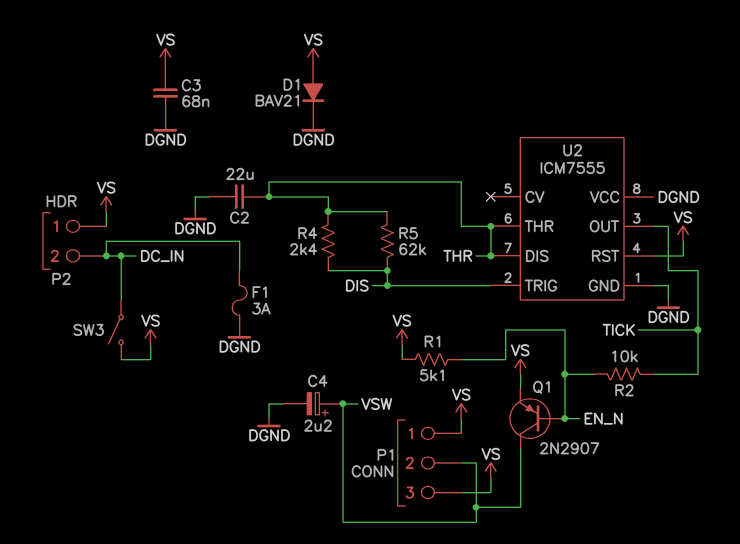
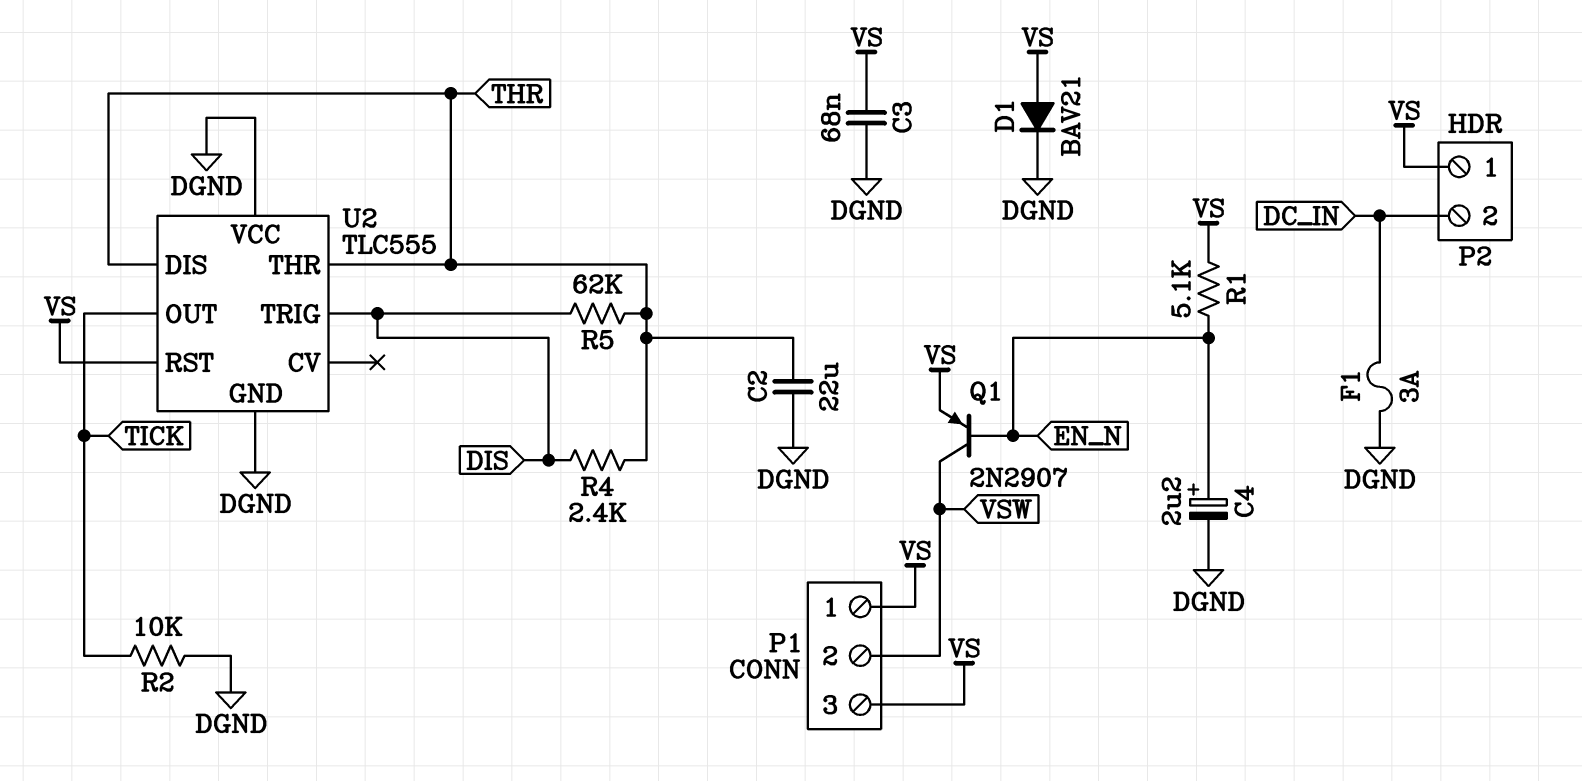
C4: 2.2uF (plus VSW, minus DGND) -> 2.2uF (plus EN_N, minus DGND)
R2: 10k (EN_N, TICK) -> 10k (DGND, TICK)
SW3: switch (DC_IN, VS) -> none
U2: ICM7555 -> TLC555

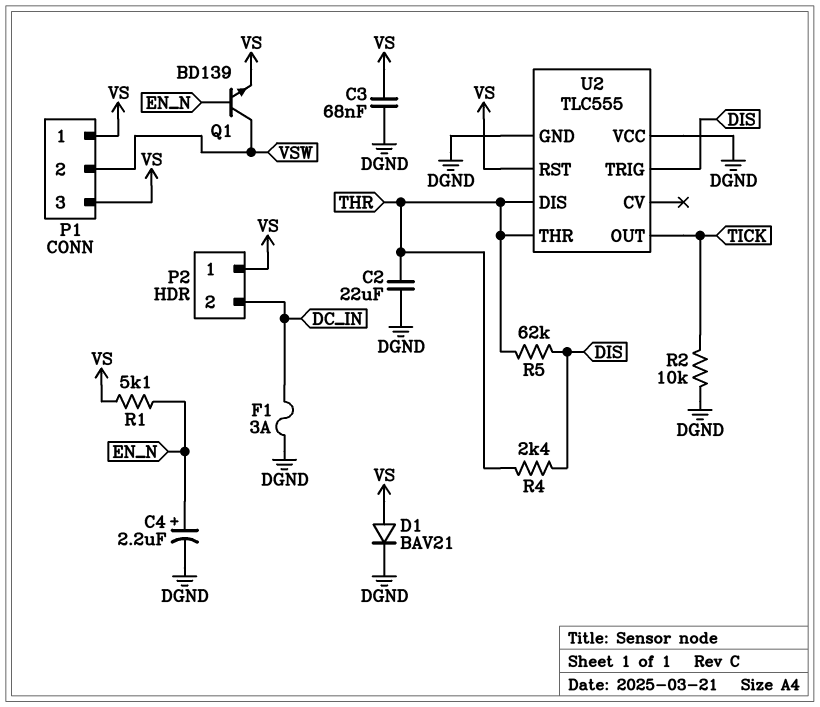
Q1: PNP 2N2907 (B EN_N, C VSW, E VS) -> NPN BD139 (B EN_N, C VSW, E VS)

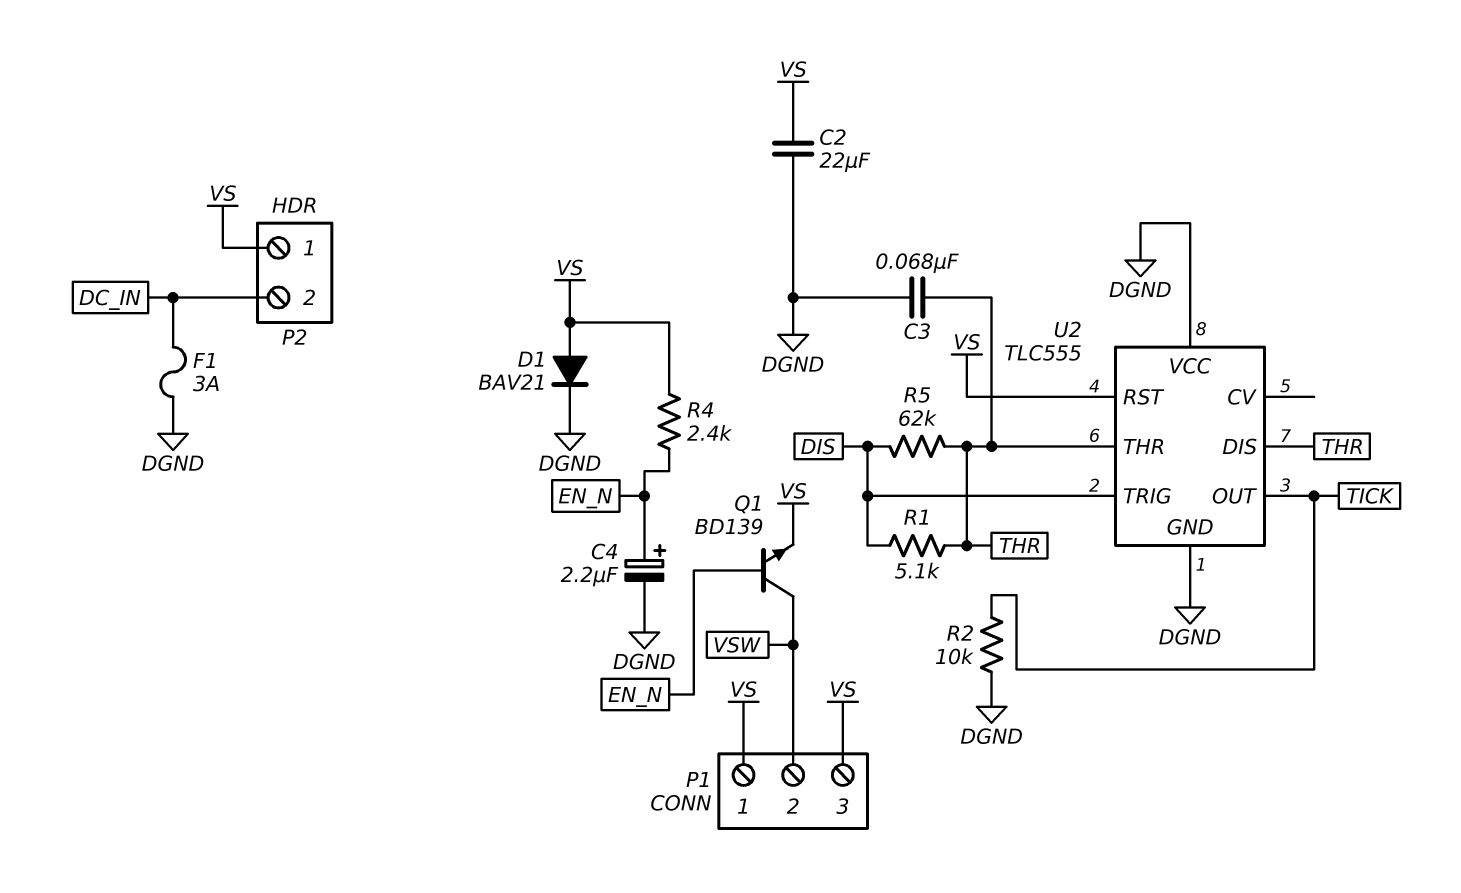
C2: 22uF (DGND, THR) -> 22uF (DGND, VS)
C3: 68nF (DGND, VS) -> 68nF (DGND, THR)
R1: 5.1k (EN_N, VS) -> 5.1k (DIS, THR)
R4: 2.4k (DIS, THR) -> 2.4k (EN_N, VS)

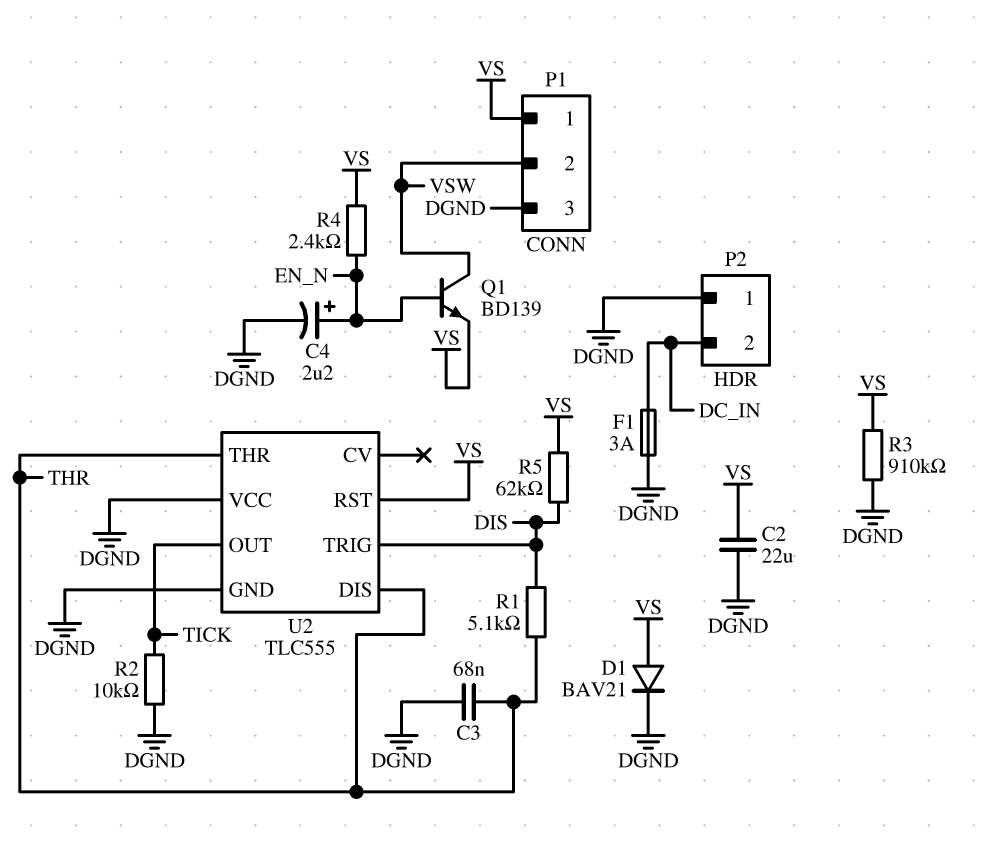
P1 pin 3: VS -> DGND
P2 pin 1: VS -> DGND
R3: none -> 910k (DGND, VS)
R5: 62k (DIS, THR) -> 62k (DIS, VS)

